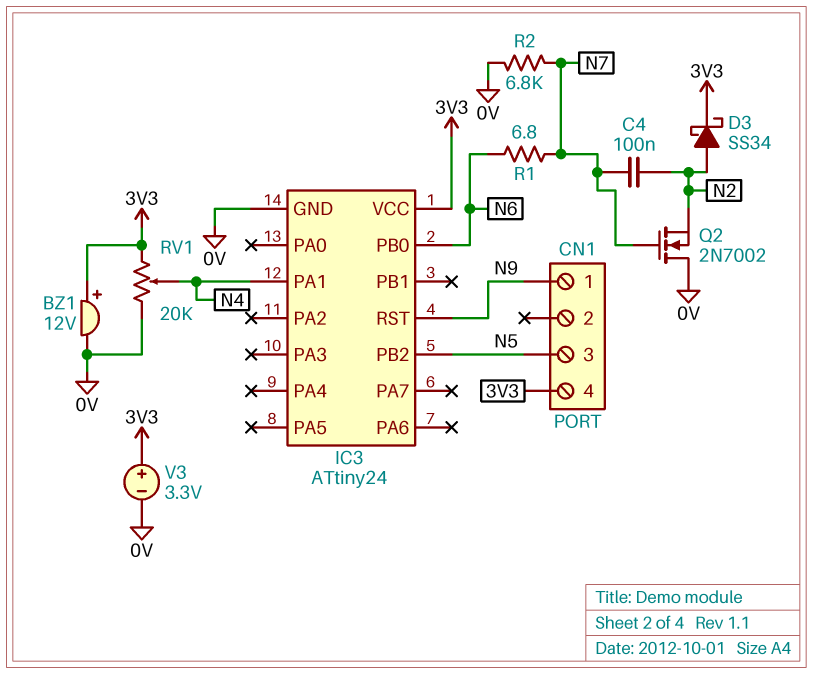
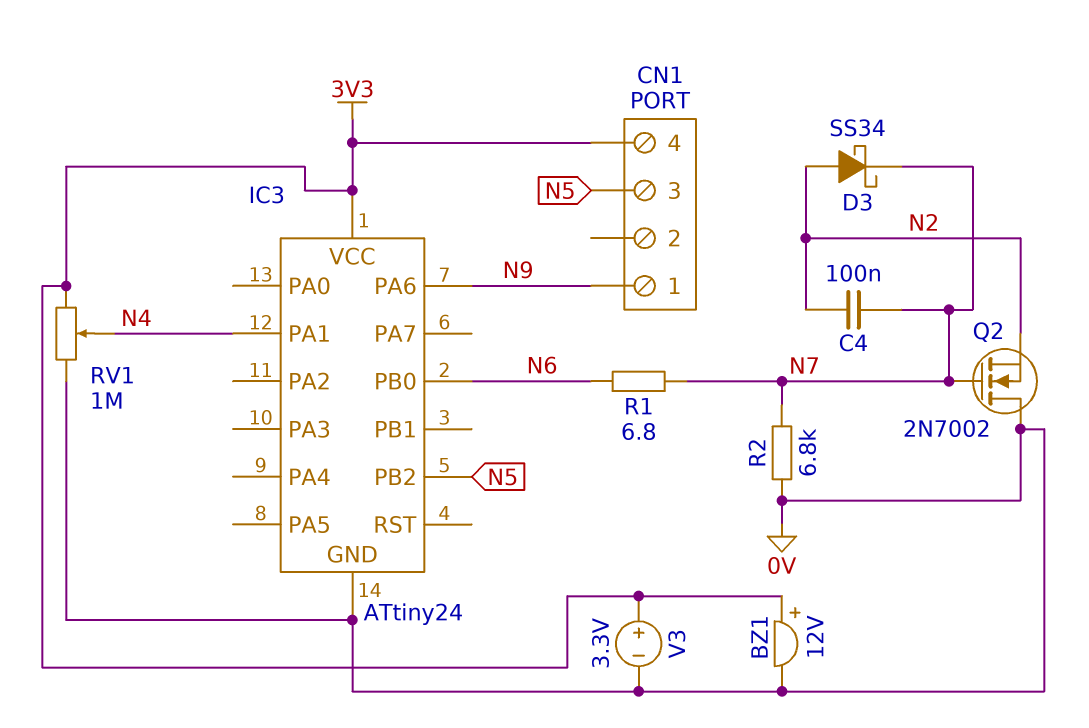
D3: schottky SS34 (A N2, K 3V3) -> schottky SS34 (A N2, K N7)
IC3 pin PA6: none -> N9
IC3 pin RST: N9 -> none
RV1: 20k (0V, 3V3, wiper N4) -> 1M (0V, 3V3, wiper N4)

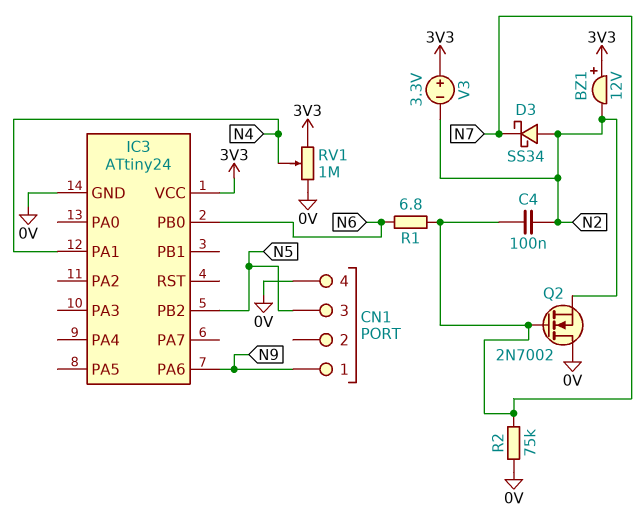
BZ1: buzzer 12V (plus 3V3, minus 0V) -> buzzer 12V (plus 3V3, minus N2)
CN1 pin 4: 3V3 -> 0V
R2: 6.8k (0V, N7) -> 75k (0V, N7)
V3: 3.3V (plus 3V3, minus 0V) -> 3.3V (plus 3V3, minus N2)

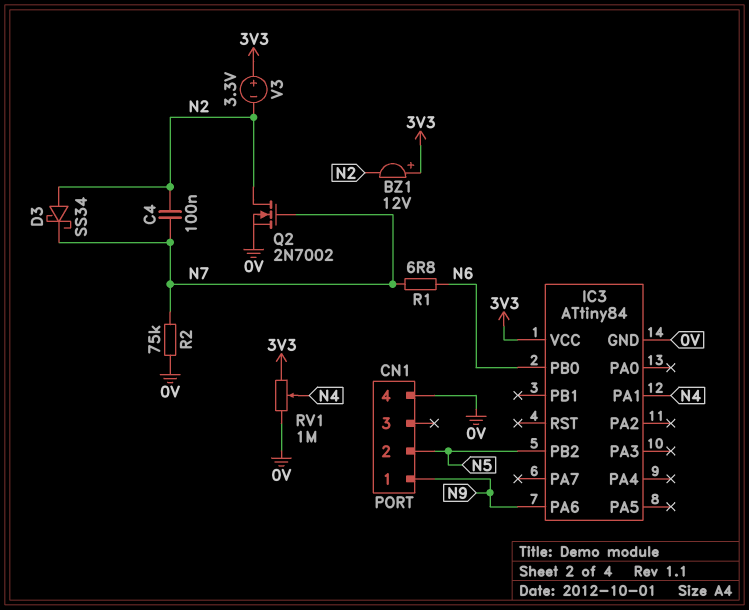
CN1 pin 2: none -> N5
CN1 pin 3: N5 -> none
IC3: ATtiny24 -> ATtiny84
Q2: NMOS 2N7002 (G N7, D 0V, S N2) -> NMOS 2N7002 (G N7, D N2, S 0V)

